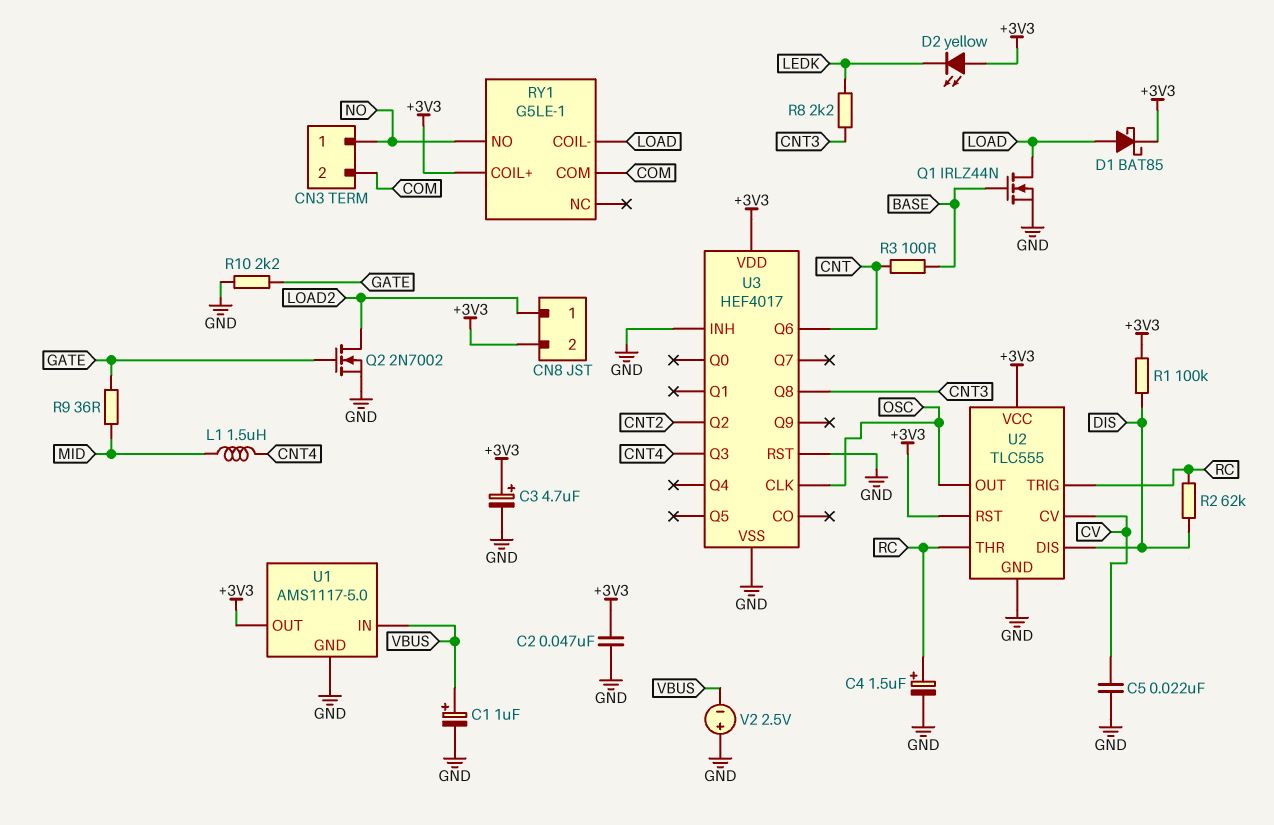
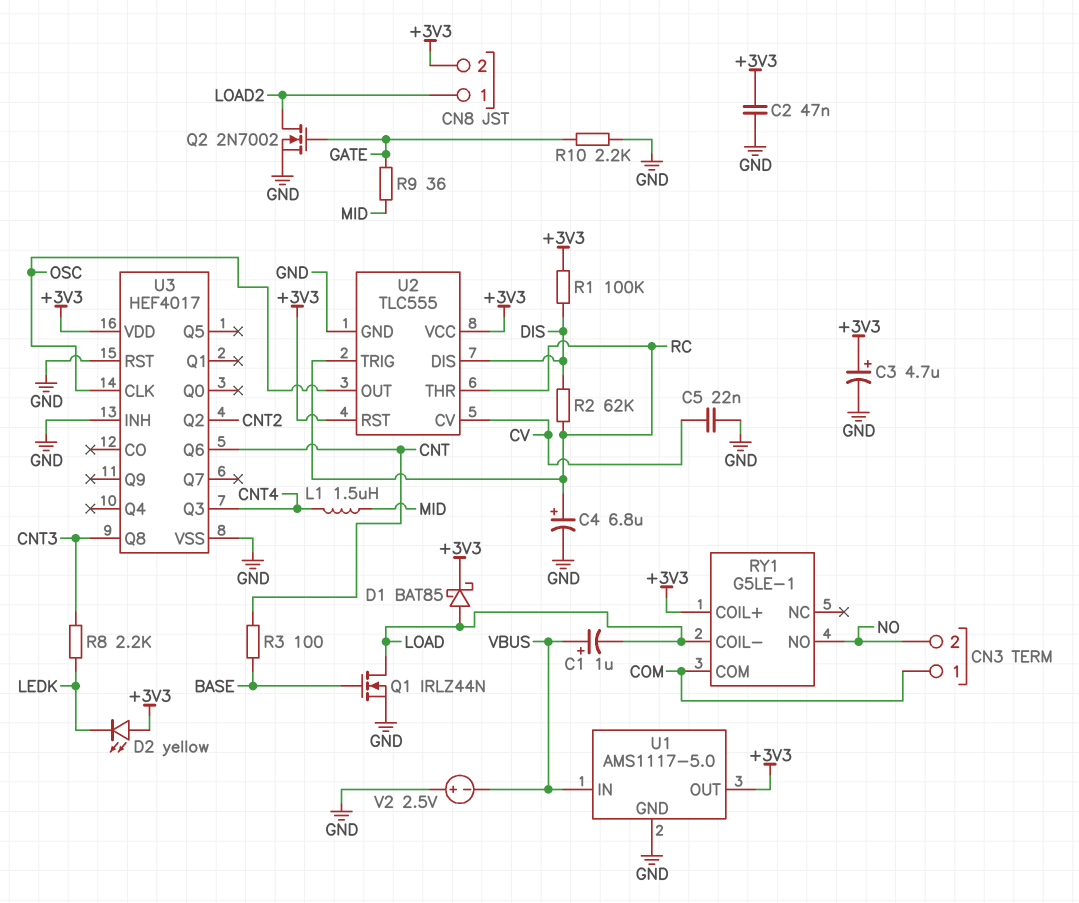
C1: 1uF (plus VBUS, minus GND) -> 1uF (plus VBUS, minus LOAD)
C4: 1.5uF (plus RC, minus GND) -> 6.8uF (plus RC, minus GND)
CN3 pin 1: NO -> COM
CN3 pin 2: COM -> NO

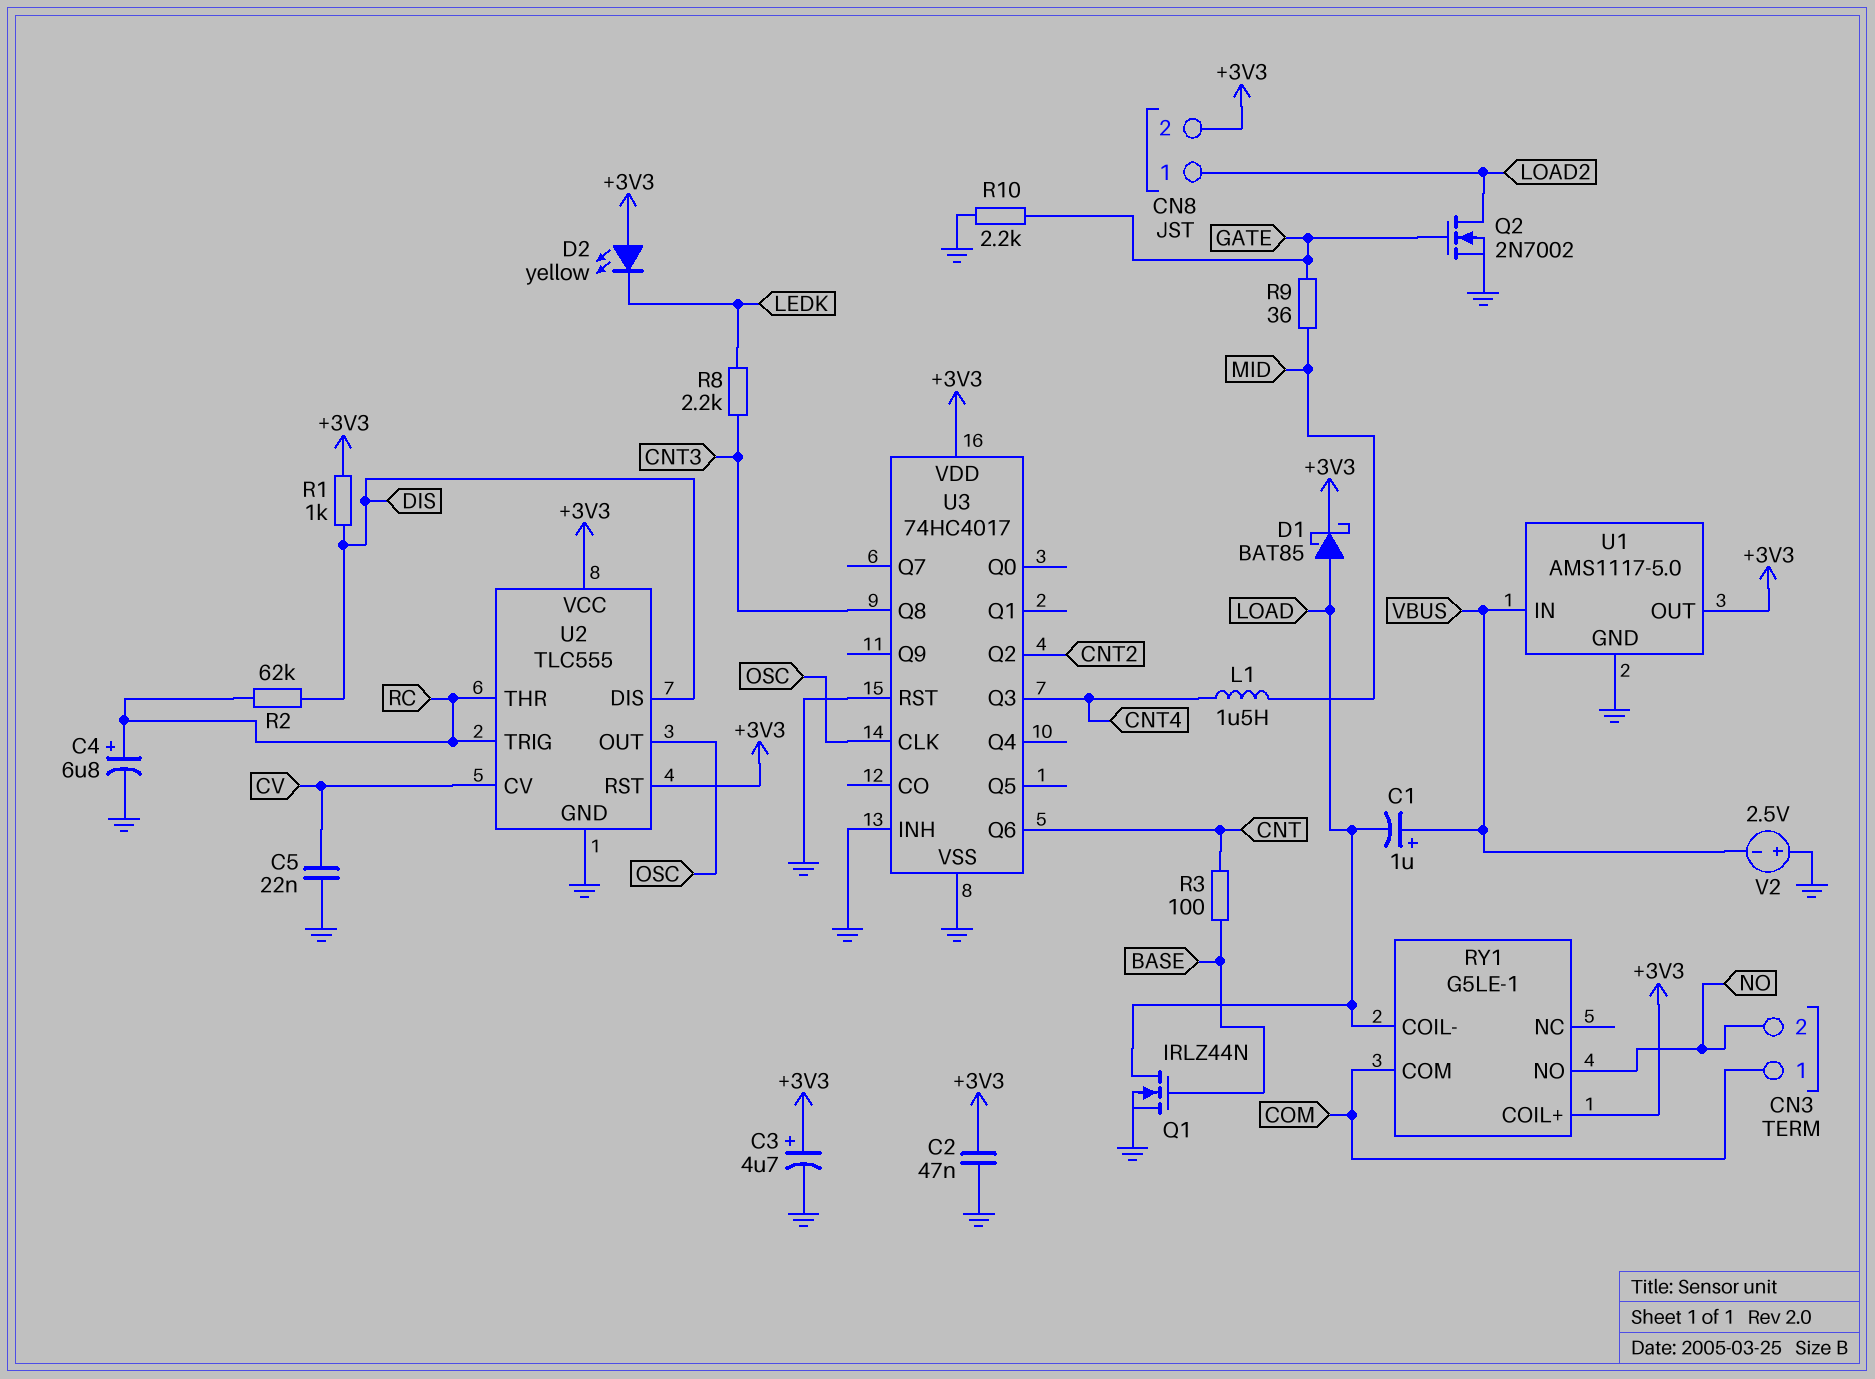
R1: 100k (+3V3, DIS) -> 1k (+3V3, DIS)
U3: HEF4017 -> 74HC4017

